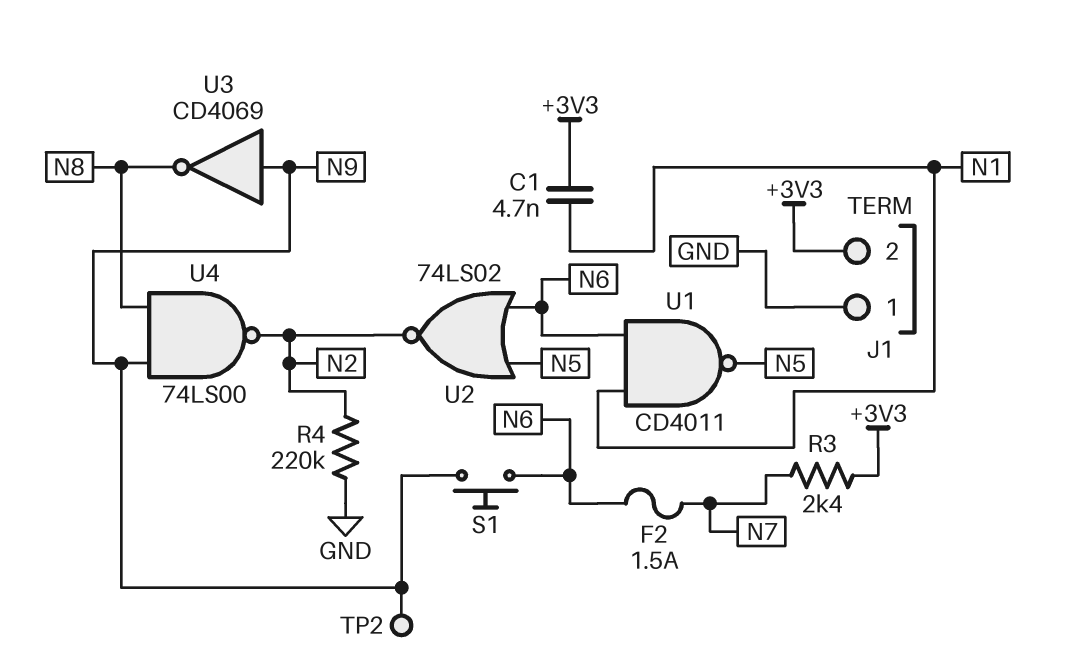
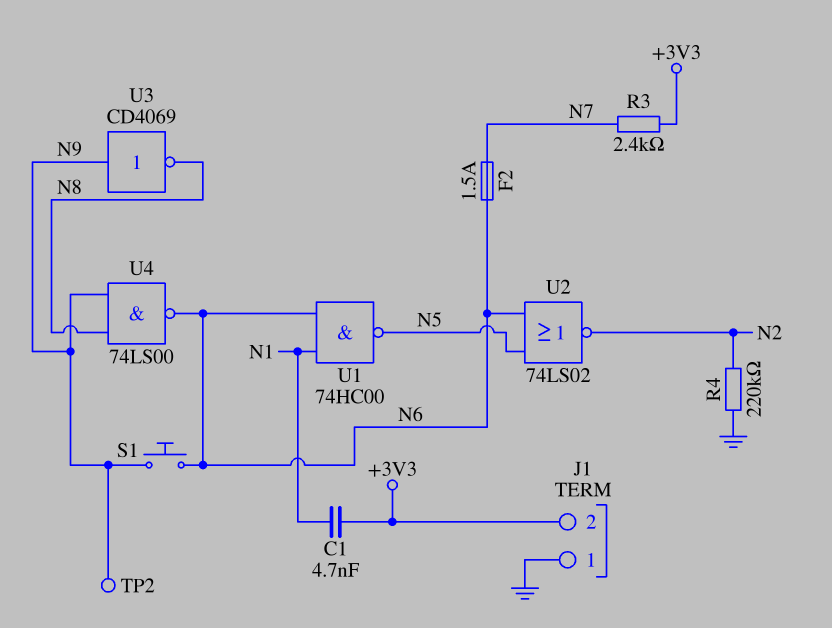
U1: NAND CD4011 (in N1, in N6, out N5) -> NAND 74HC00 (in N1, in N6, out N5)
U4: NAND 74LS00 (in N8, in N9, out N2) -> NAND 74LS00 (in N8, in N9, out N6)

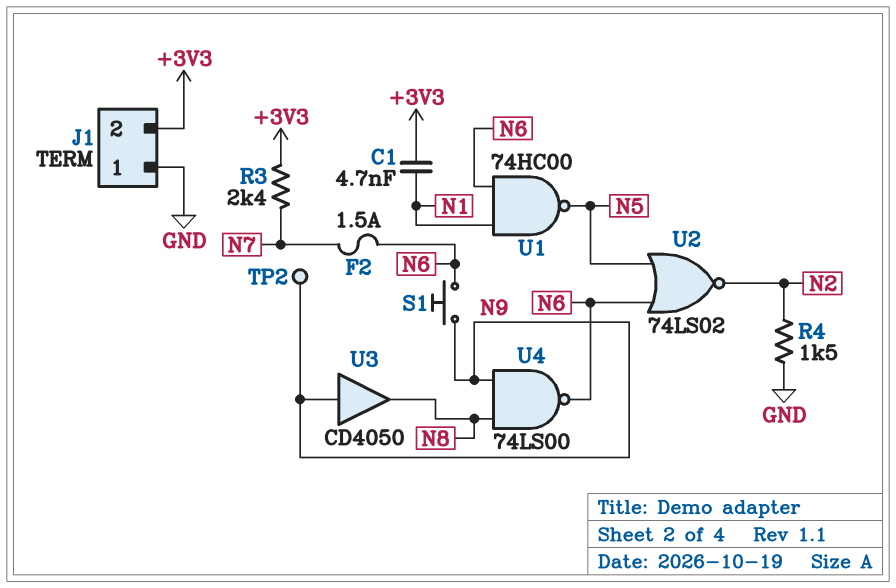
R4: 220k (GND, N2) -> 1.5k (GND, N2)
U3: NOT CD4069 (in N9, out N8) -> buffer CD4050 (in N9, out N8)

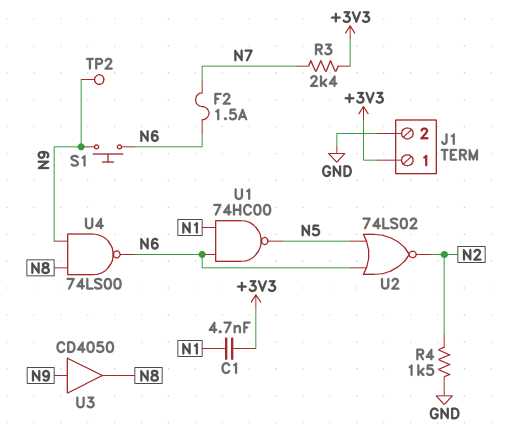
J1 pin 1: GND -> +3V3
J1 pin 2: +3V3 -> GND

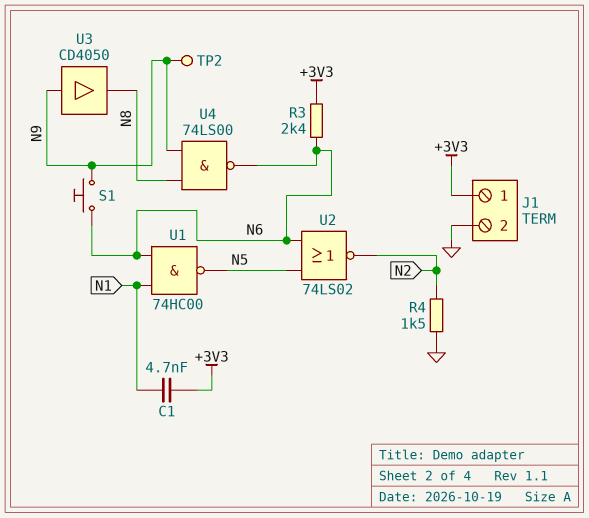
F2: 1.5A (N6, N7) -> none
R3: 2.4k (+3V3, N7) -> 2.4k (+3V3, N6)

